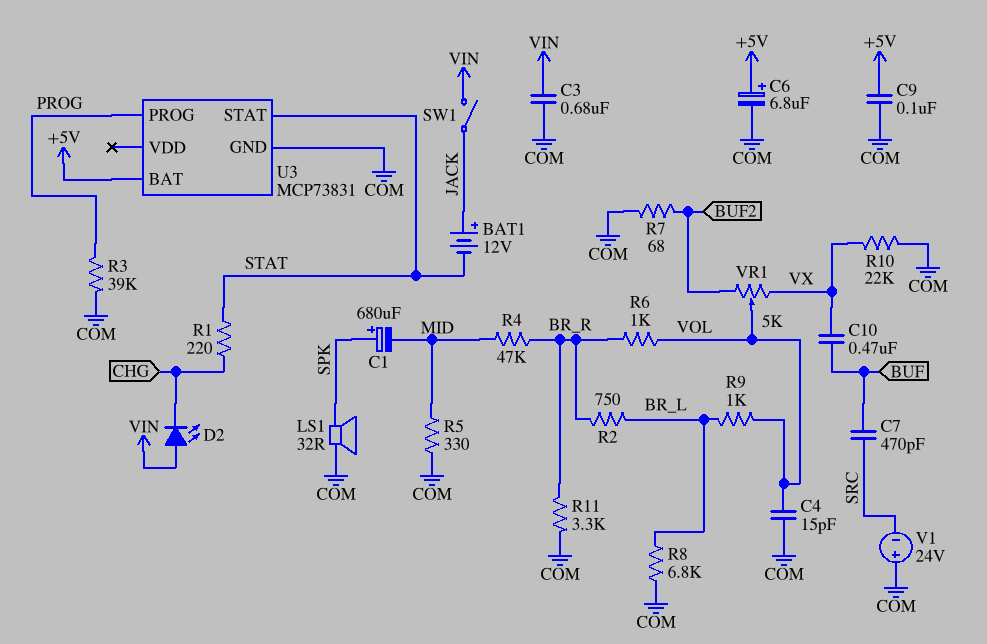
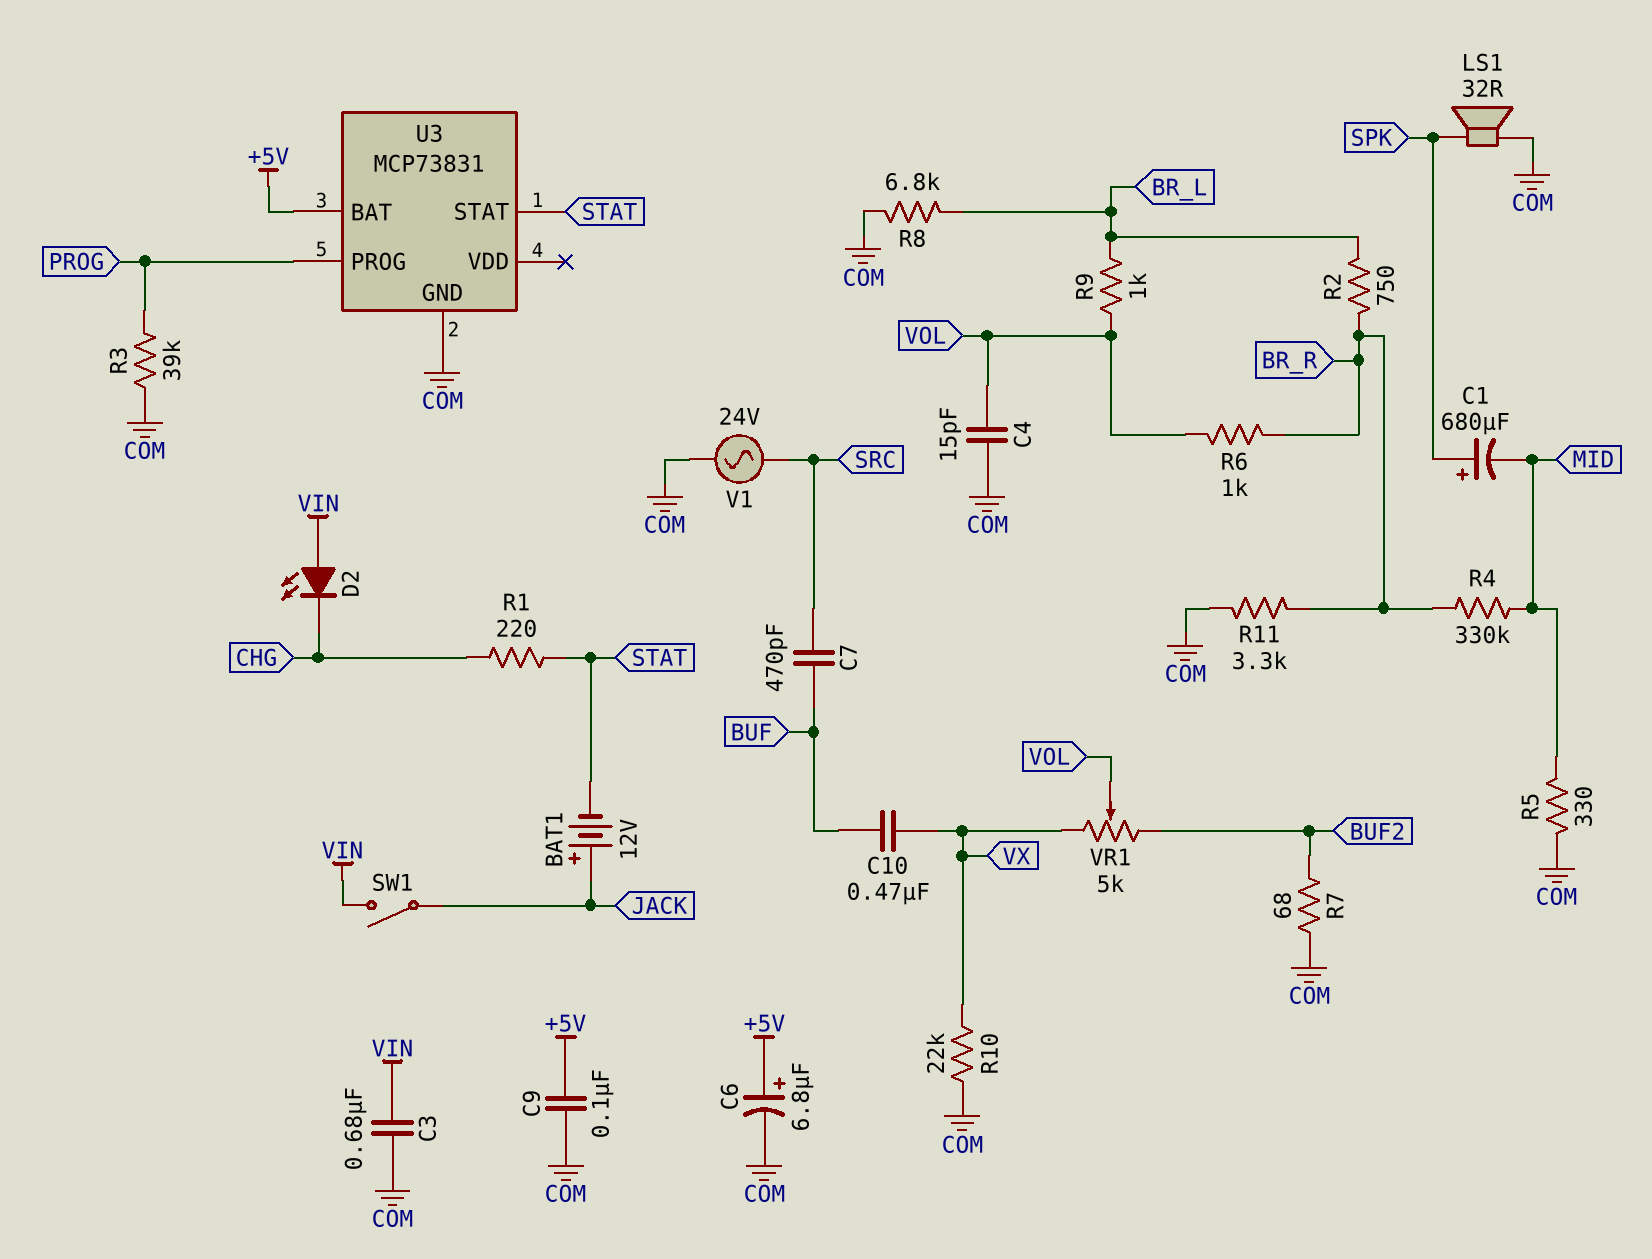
R4: 47k (BR_R, MID) -> 330k (BR_R, MID)
V1: 24V (plus COM, minus SRC) -> AC 24V (COM, SRC)

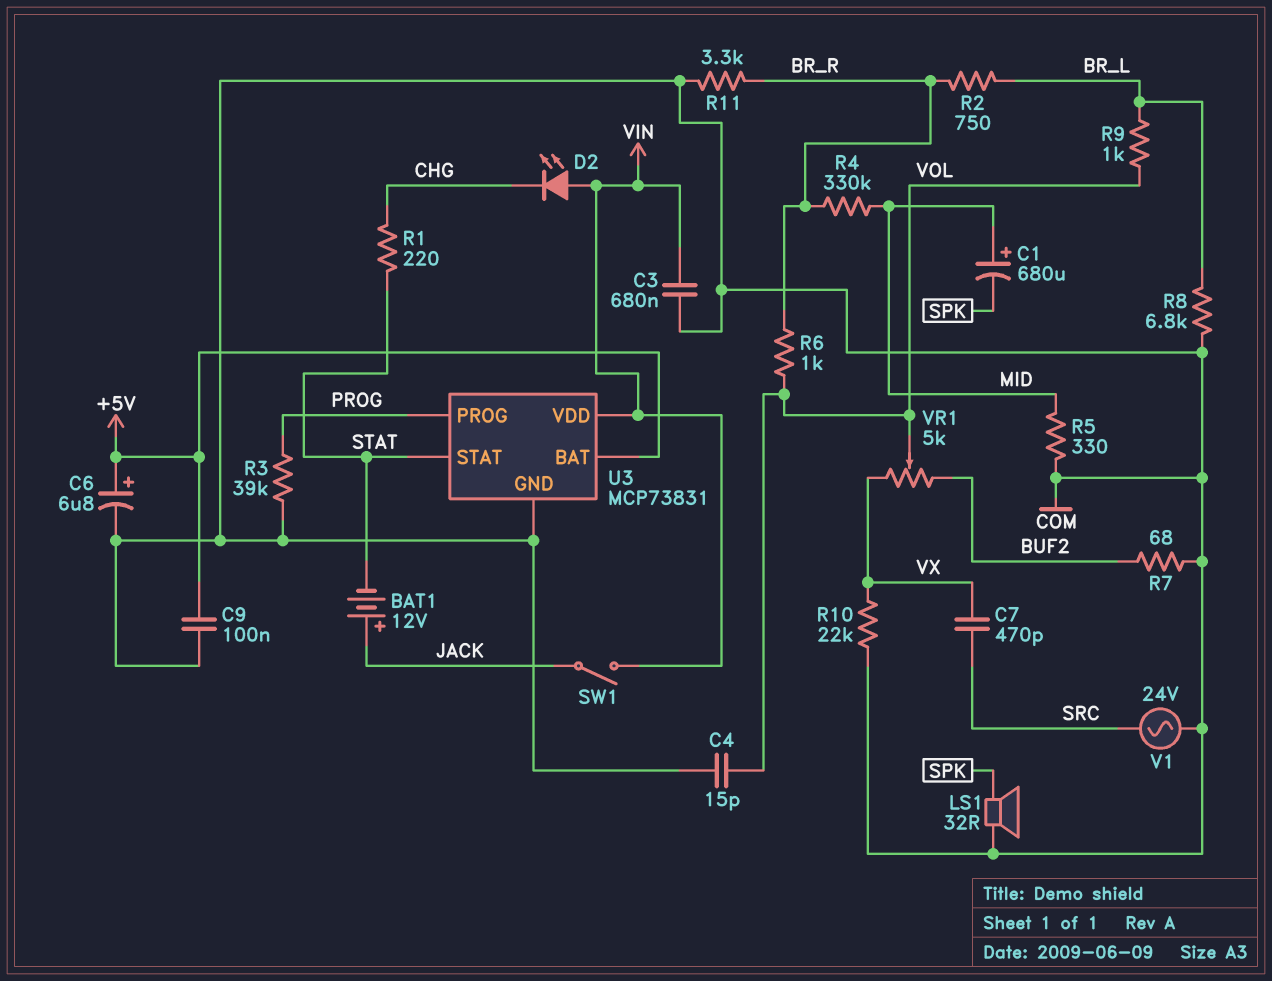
C1: 680uF (plus SPK, minus MID) -> 680uF (plus MID, minus SPK)
C7: 470pF (BUF, SRC) -> 470pF (SRC, VX)
C10: 470nF (BUF, VX) -> none
U3 pin VDD: none -> VIN

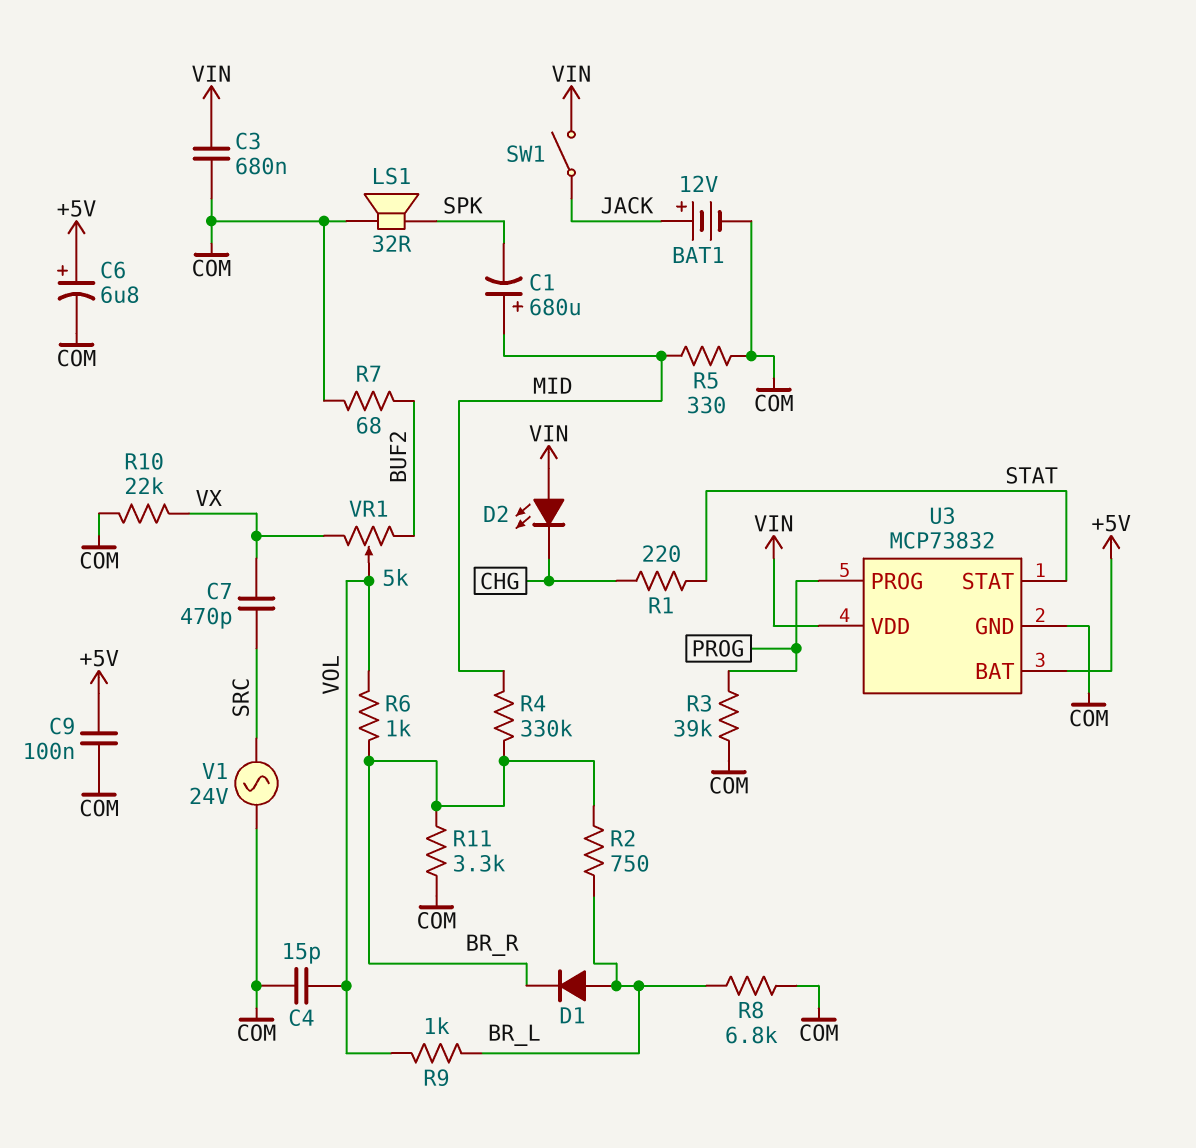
BAT1: 12V (plus JACK, minus STAT) -> 12V (plus JACK, minus COM)
D1: none -> diode (A BR_L, K BR_R)
U3: MCP73831 -> MCP73832

